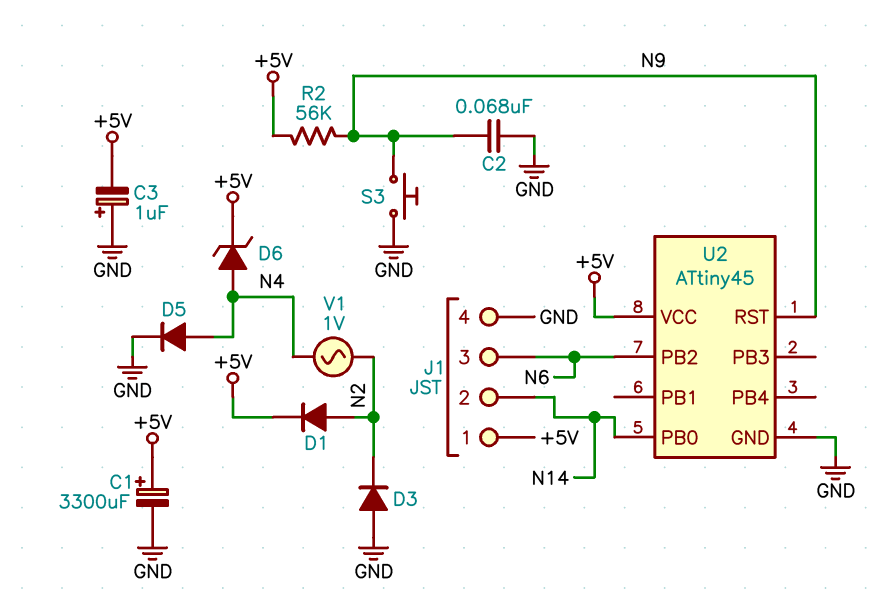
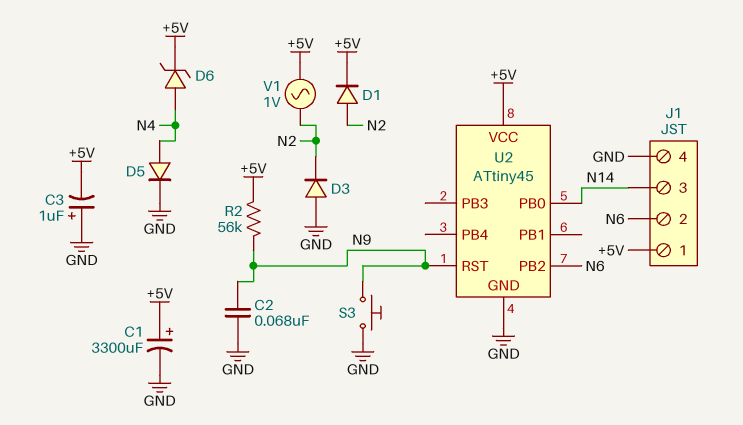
J1 pin 2: N14 -> N6
J1 pin 3: N6 -> N14
V1: AC 1V (N2, N4) -> AC 1V (+5V, N2)

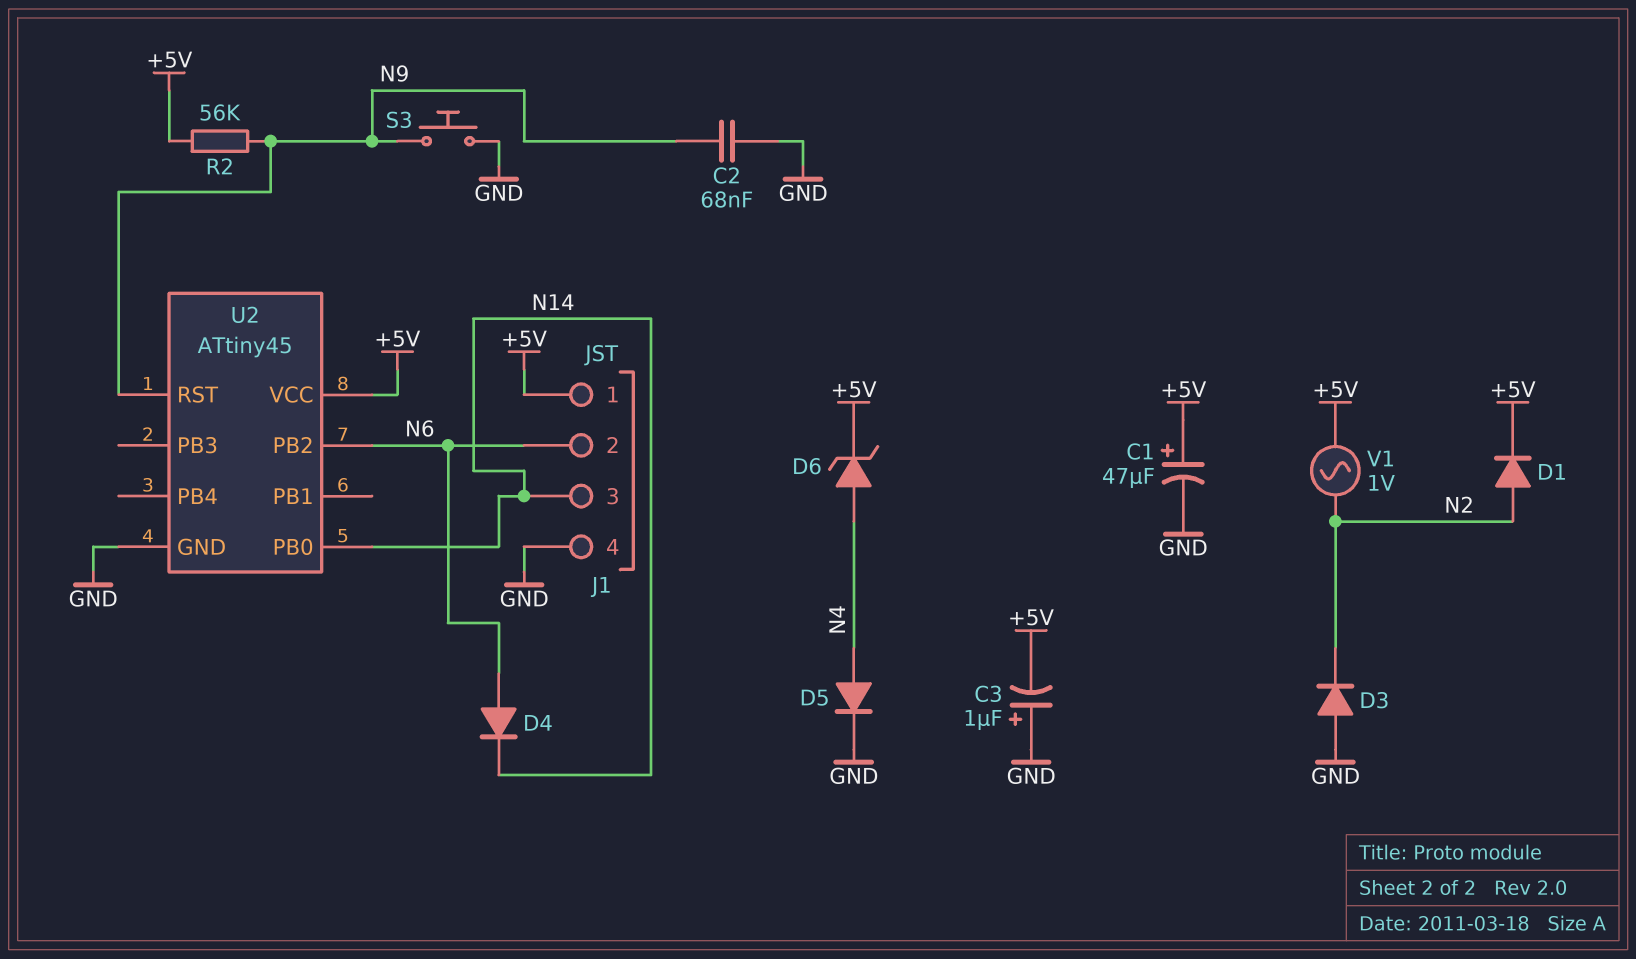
C1: 3300uF (plus +5V, minus GND) -> 47uF (plus +5V, minus GND)
D4: none -> diode (A N6, K N14)

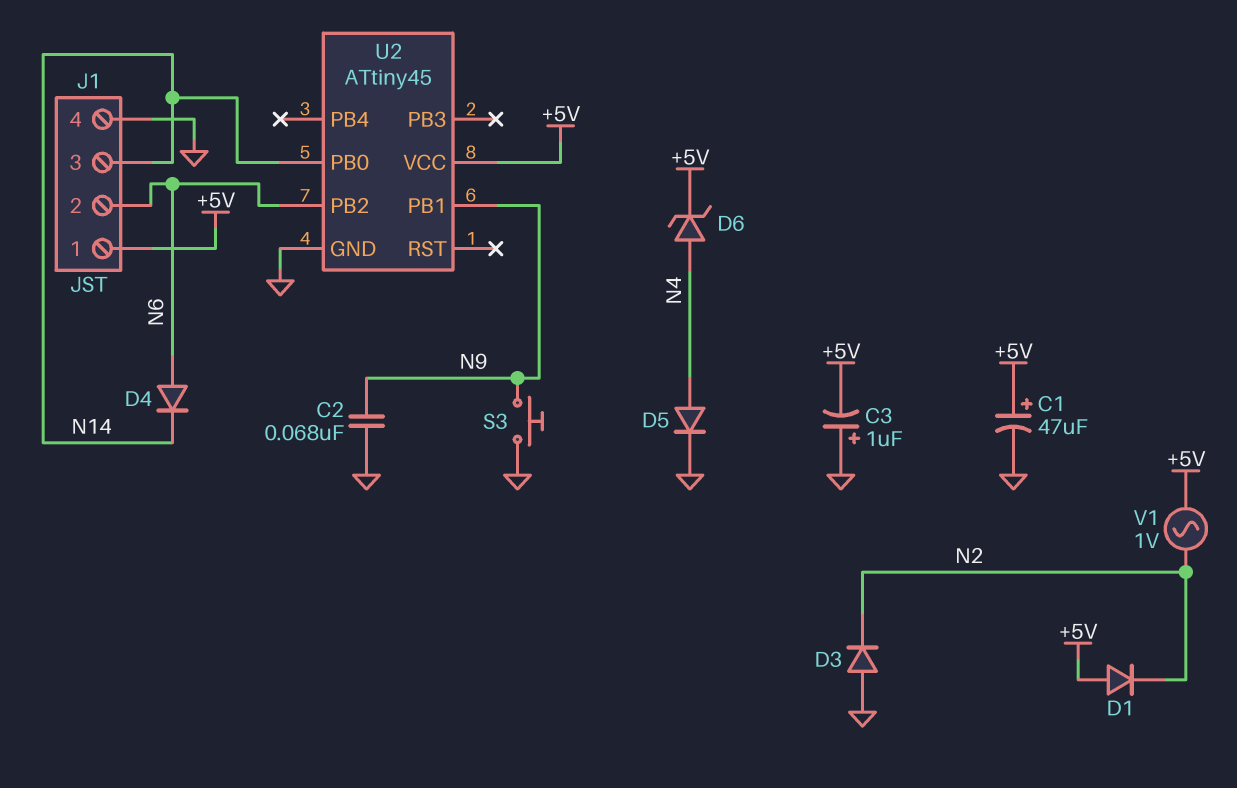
D1: diode (A N2, K +5V) -> diode (A +5V, K N2)
R2: 56k (+5V, N9) -> none
U2 pin PB1: none -> N9
U2 pin RST: N9 -> none

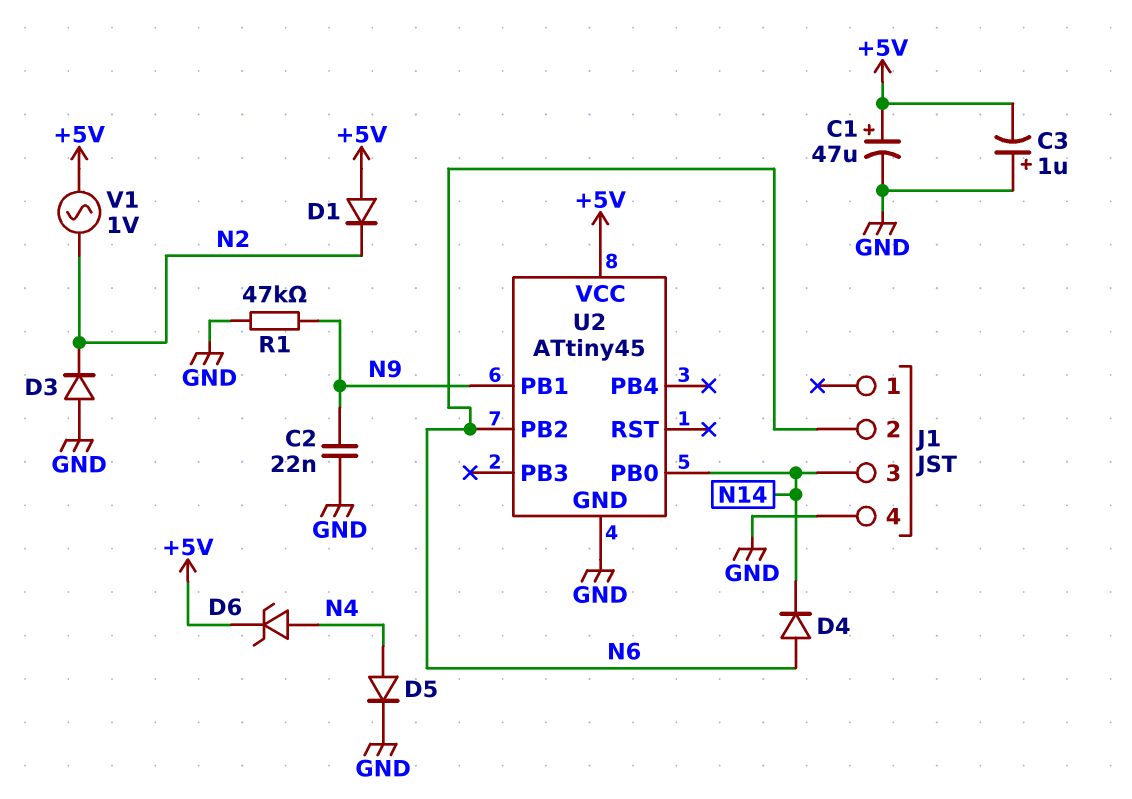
C2: 68nF (GND, N9) -> 22nF (GND, N9)
J1 pin 1: +5V -> none
R1: none -> 47k (GND, N9)
S3: button (GND, N9) -> none

